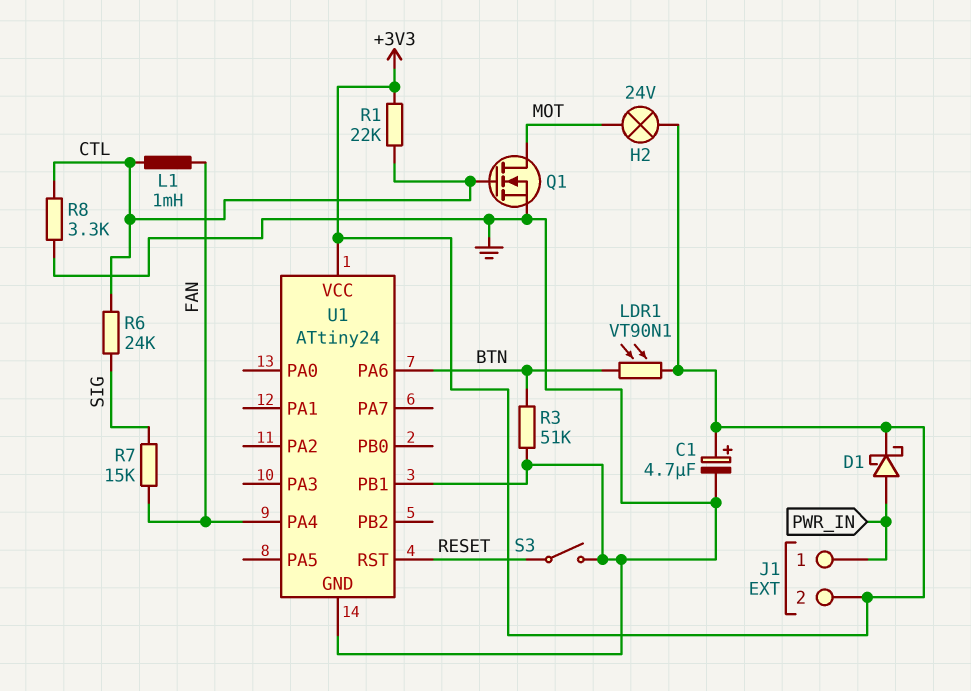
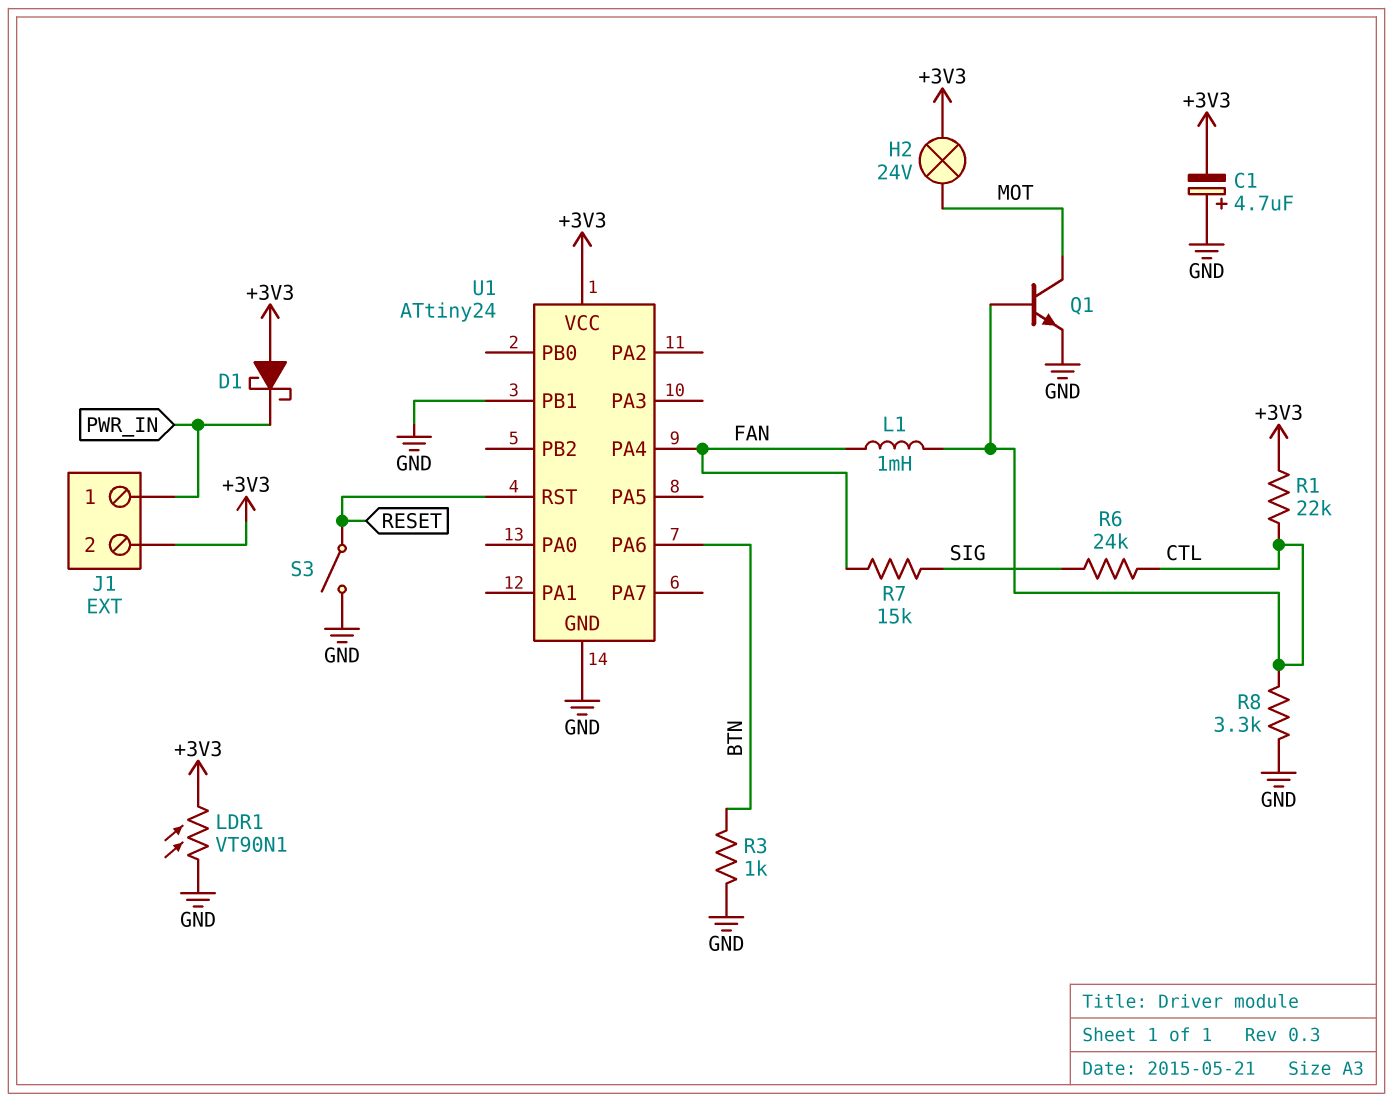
C1: 4.7uF (plus +3V3, minus GND) -> 4.7uF (plus GND, minus +3V3)
D1: schottky (A PWR_IN, K +3V3) -> schottky (A +3V3, K PWR_IN)
LDR1: VT90N1 (+3V3, BTN) -> VT90N1 (+3V3, GND)
Q1: NMOS (G CTL, D MOT, S GND) -> NPN (B CTL, C MOT, E GND)
R3: 51k (BTN, GND) -> 1k (BTN, GND)

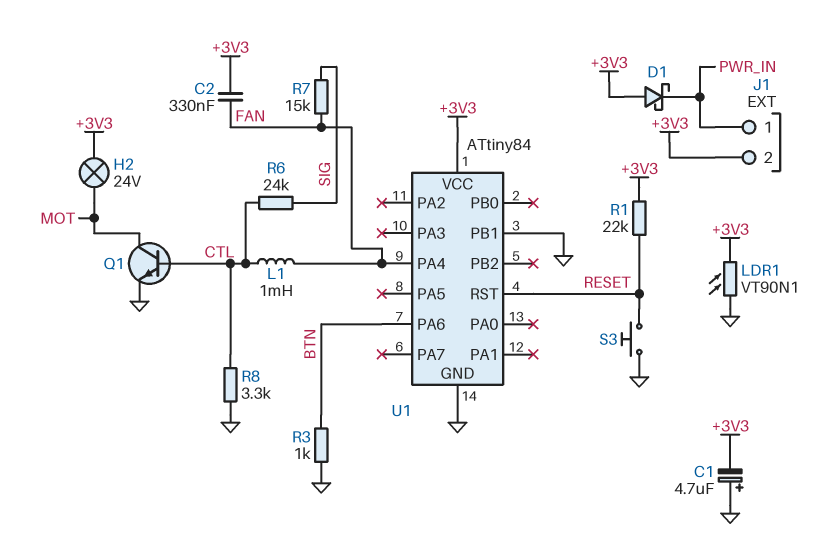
C2: none -> 330nF (+3V3, FAN)
R1: 22k (+3V3, CTL) -> 22k (+3V3, RESET)
S3: switch (GND, RESET) -> button (GND, RESET)
U1: ATtiny24 -> ATtiny84

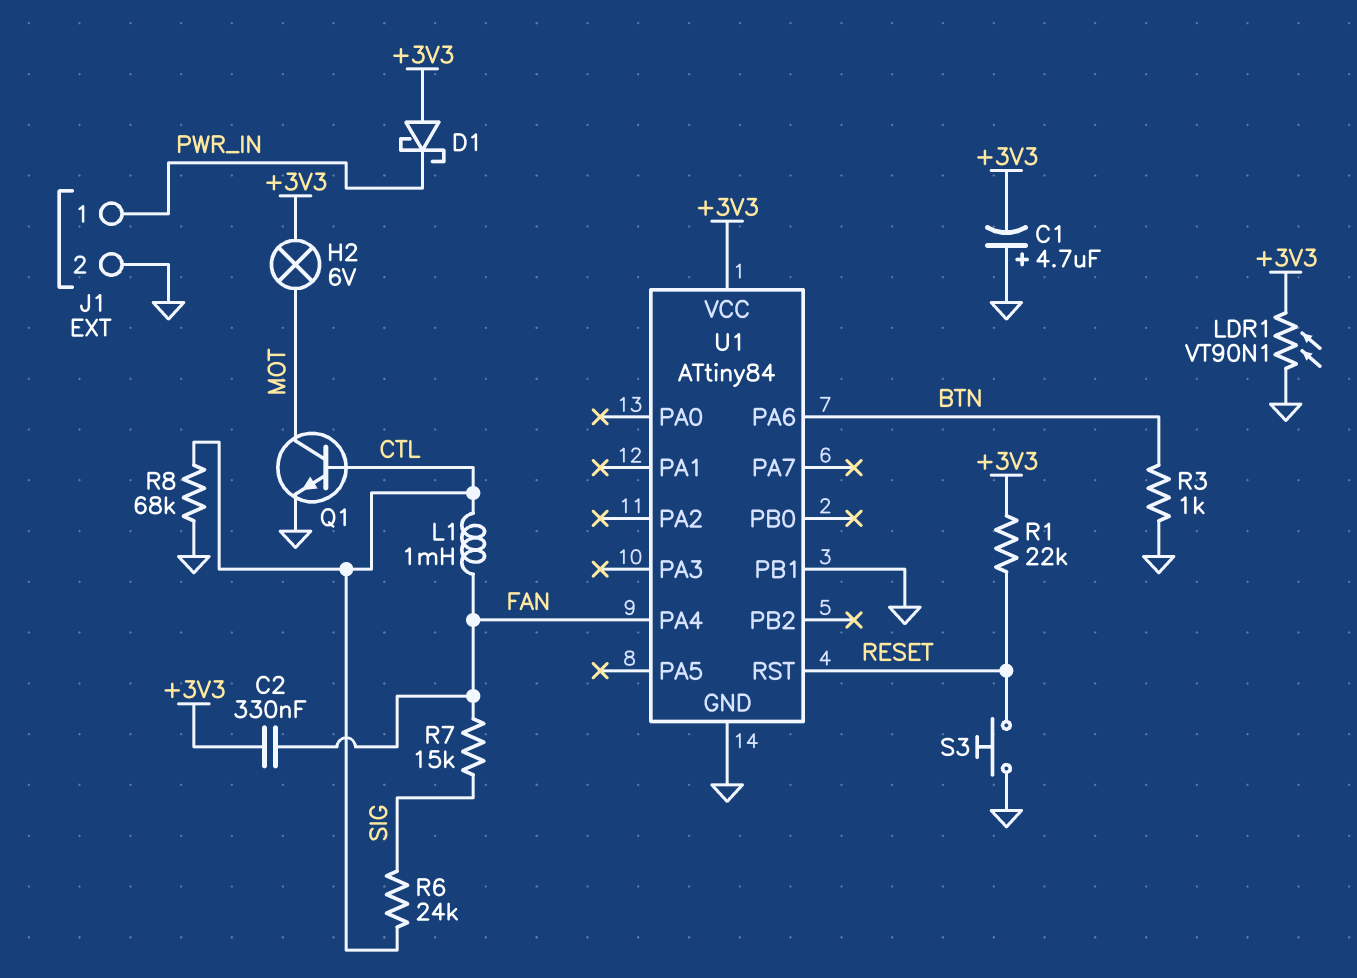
H2: lamp 24V (+3V3, MOT) -> lamp 6V (+3V3, MOT)
J1 pin 2: +3V3 -> GND
R8: 3.3k (CTL, GND) -> 68k (CTL, GND)

